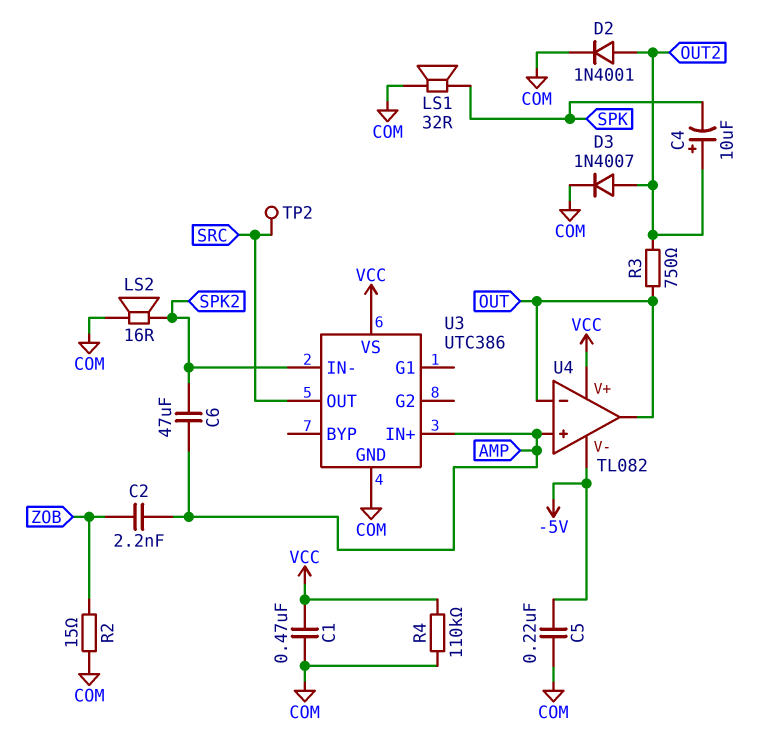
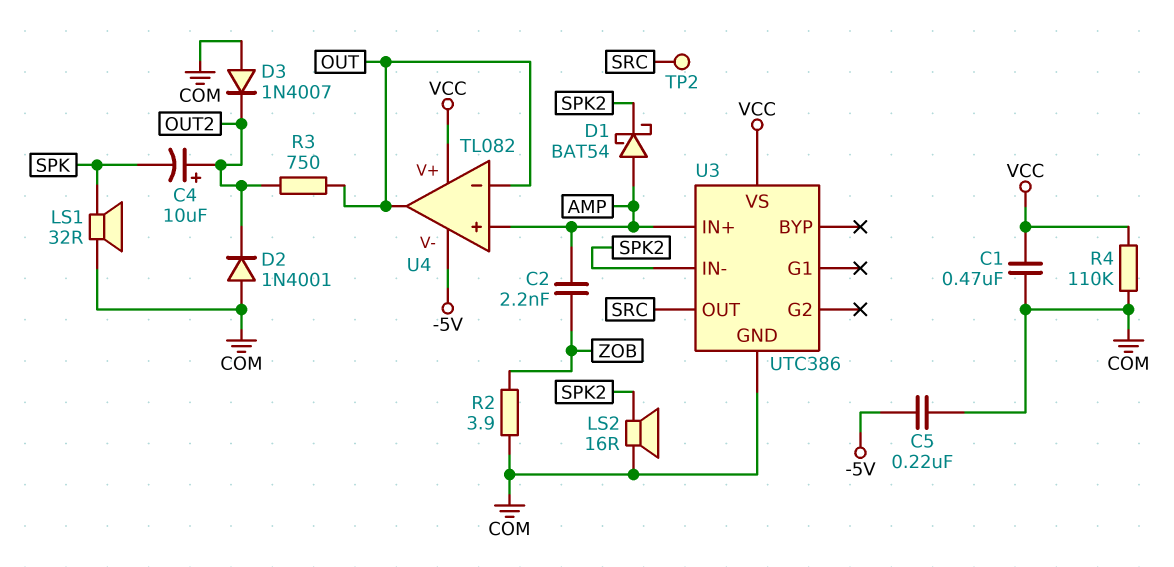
C6: 47uF (AMP, SPK2) -> none
D1: none -> schottky BAT54 (A AMP, K SPK2)
D2: diode 1N4001 (A OUT2, K COM) -> diode 1N4001 (A COM, K OUT2)
D3: diode 1N4007 (A OUT2, K COM) -> diode 1N4007 (A COM, K OUT2)
R2: 15 (COM, ZOB) -> 3.9 (COM, ZOB)

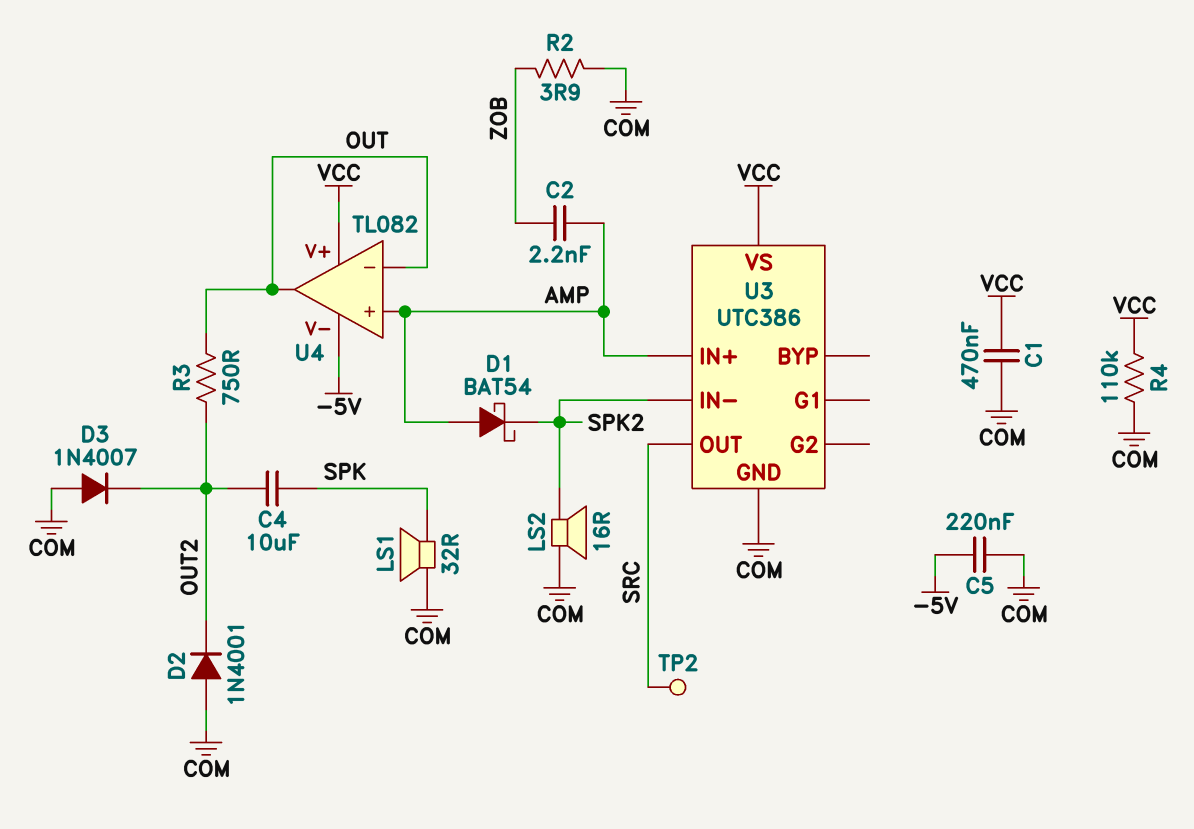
C4: 10uF (plus OUT2, minus SPK) -> 10uF (OUT2, SPK)

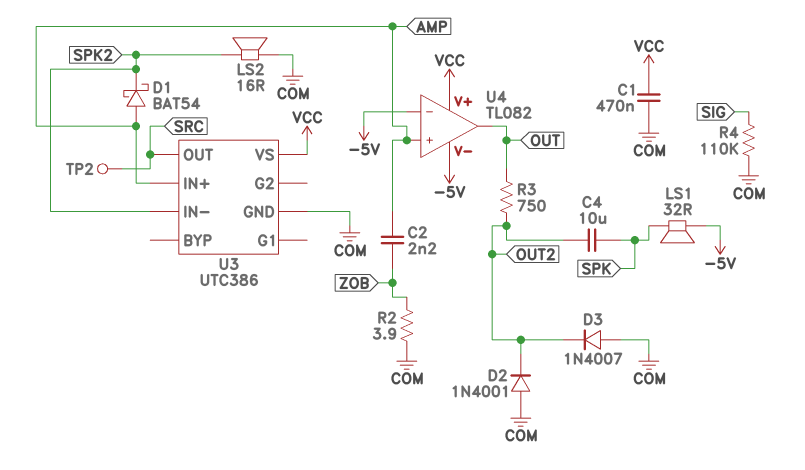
C5: 220nF (-5V, COM) -> none
LS1: speaker 32R (COM, SPK) -> speaker 32R (-5V, SPK)
R4: 110k (COM, VCC) -> 110k (COM, SIG)
U4 pin in-: OUT -> -5V

